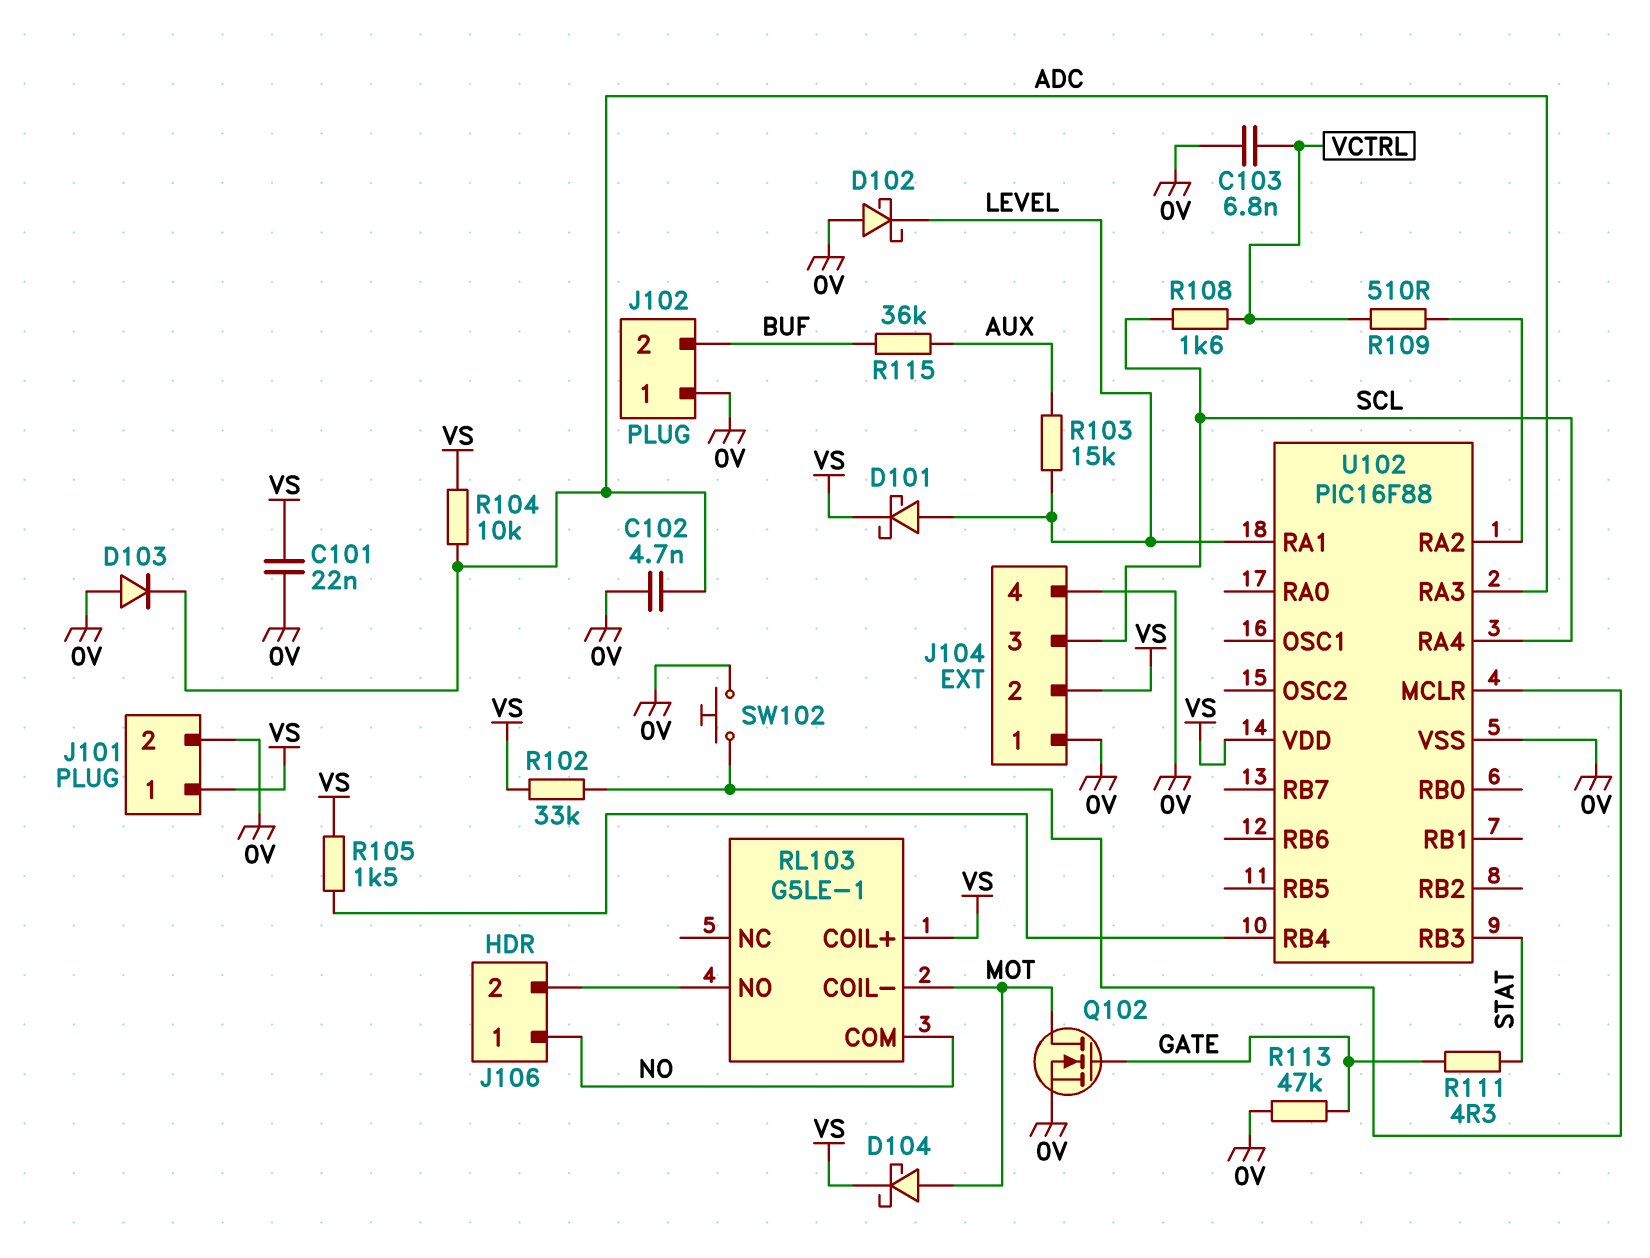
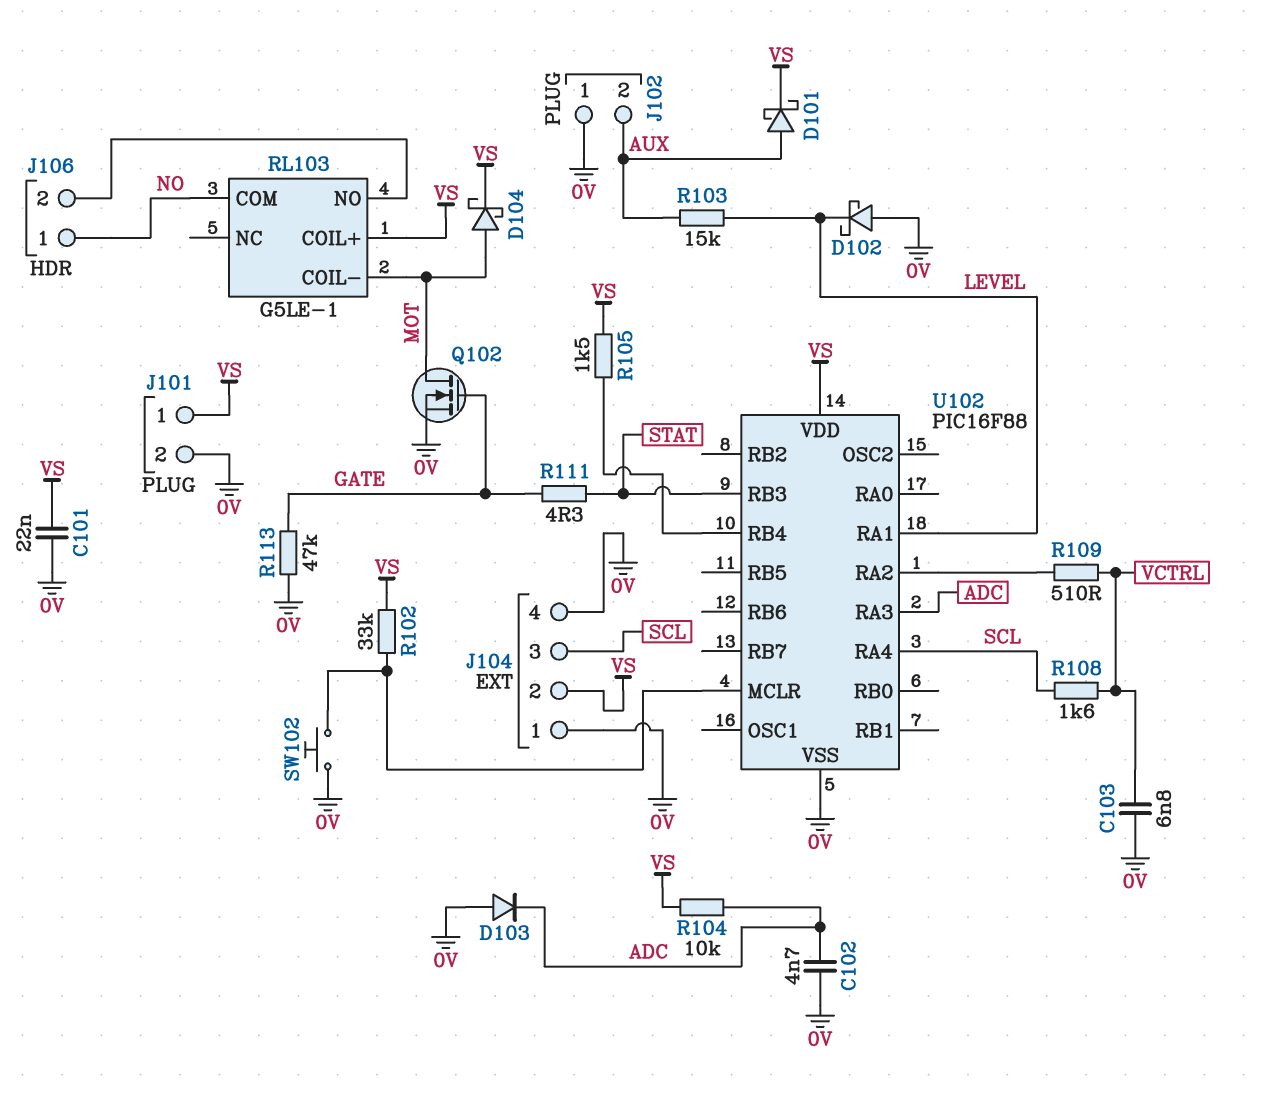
D101: schottky (A LEVEL, K VS) -> schottky (A AUX, K VS)
J102 pin 2: BUF -> AUX
R115: 36k (AUX, BUF) -> none

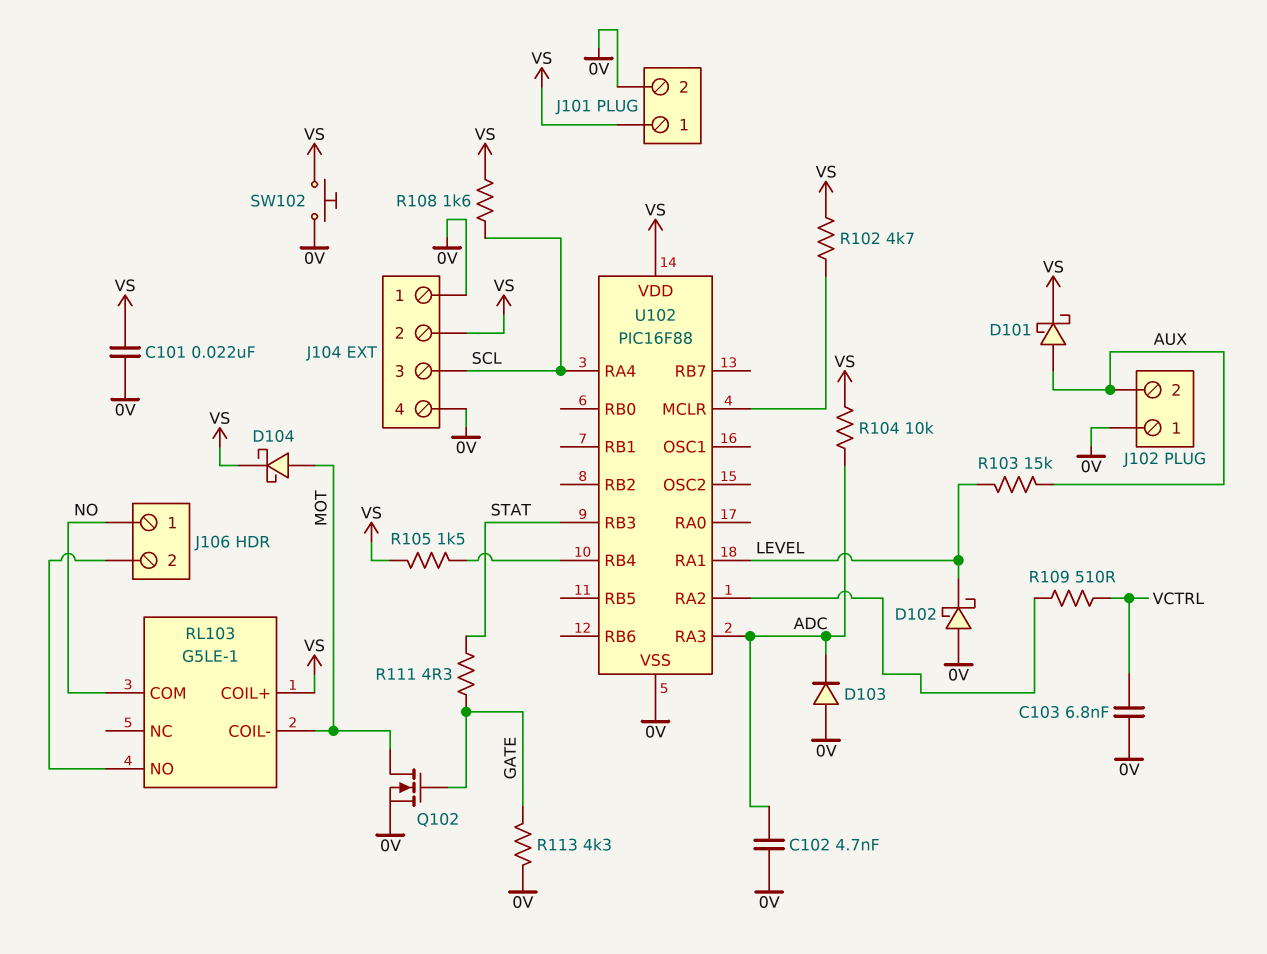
R102: 33k (U102/MCLR, VS) -> 4.7k (U102/MCLR, VS)
R108: 1.6k (SCL, VCTRL) -> 1.6k (SCL, VS)
R113: 47k (0V, GATE) -> 4.3k (0V, GATE)
SW102: button (0V, U102/MCLR) -> button (0V, VS)

